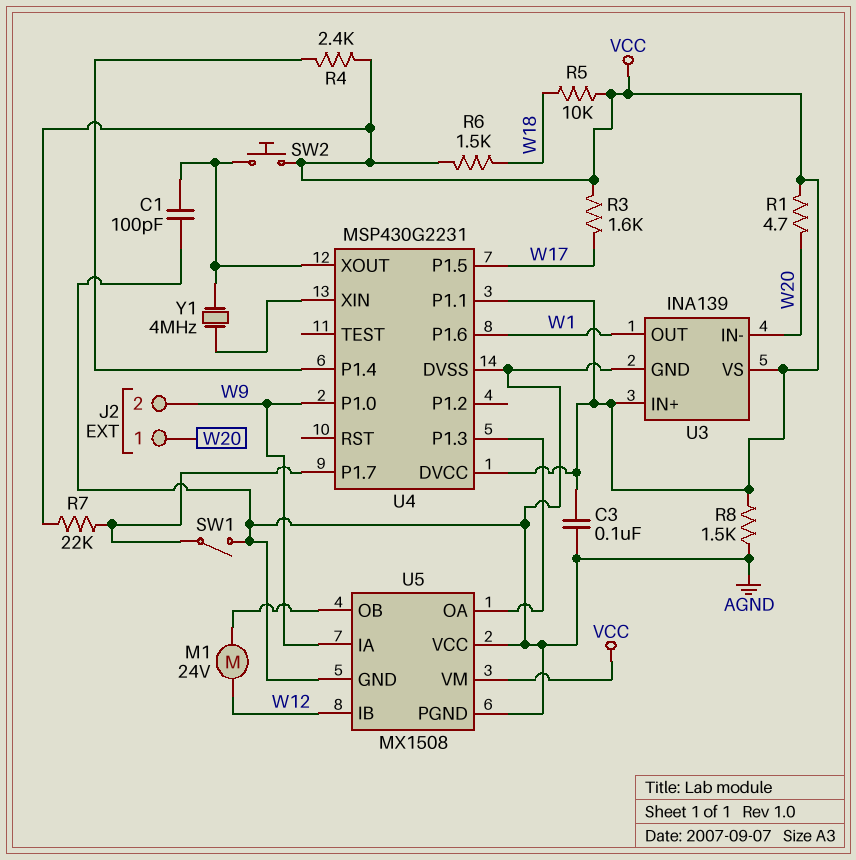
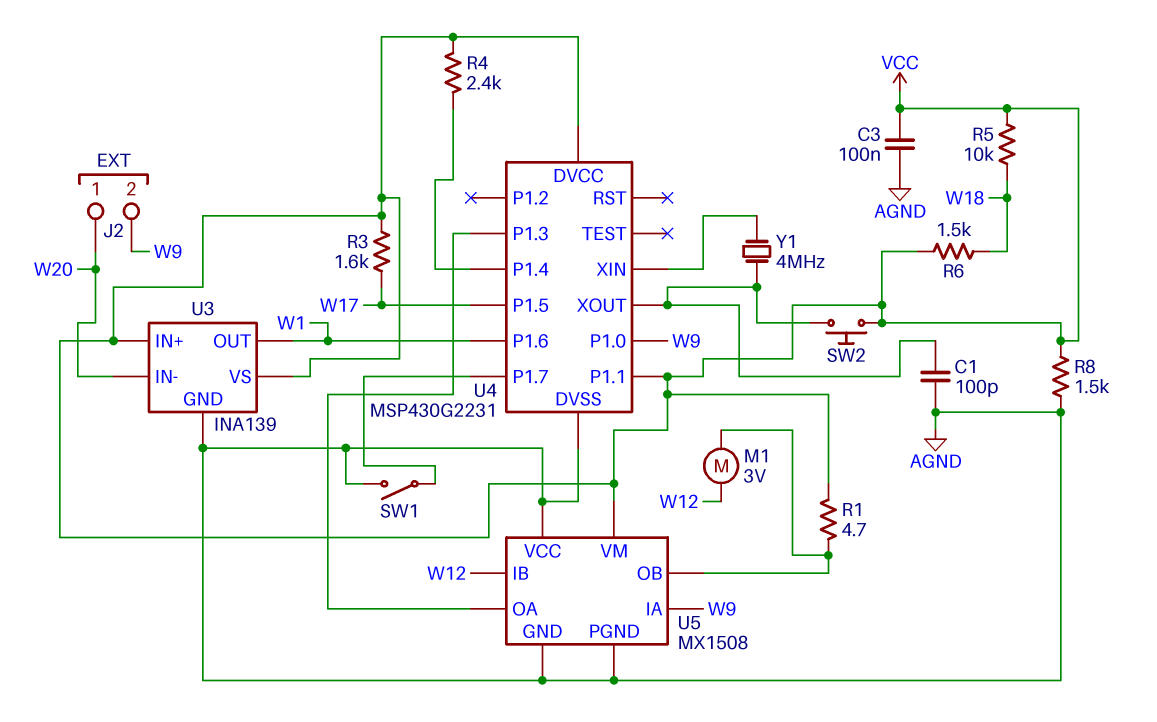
M1: motor 24V (U5/OB, W12) -> motor 3V (U5/OB, W12)
R1: 4.7 (VCC, W20) -> 4.7 (U5/OB, VCC)
R7: 22k (U4/P1.7, VCC) -> none

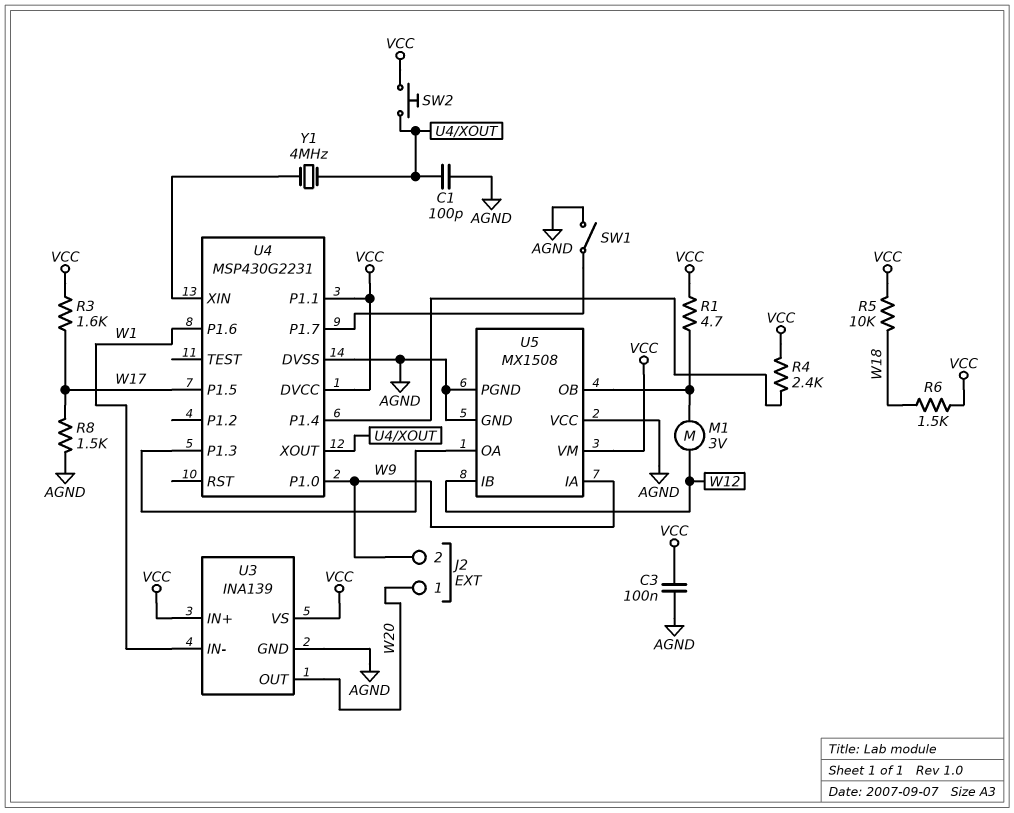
R8: 1.5k (AGND, VCC) -> 1.5k (AGND, W17)
U3 pin IN-: W20 -> W1
U3 pin OUT: W1 -> W20

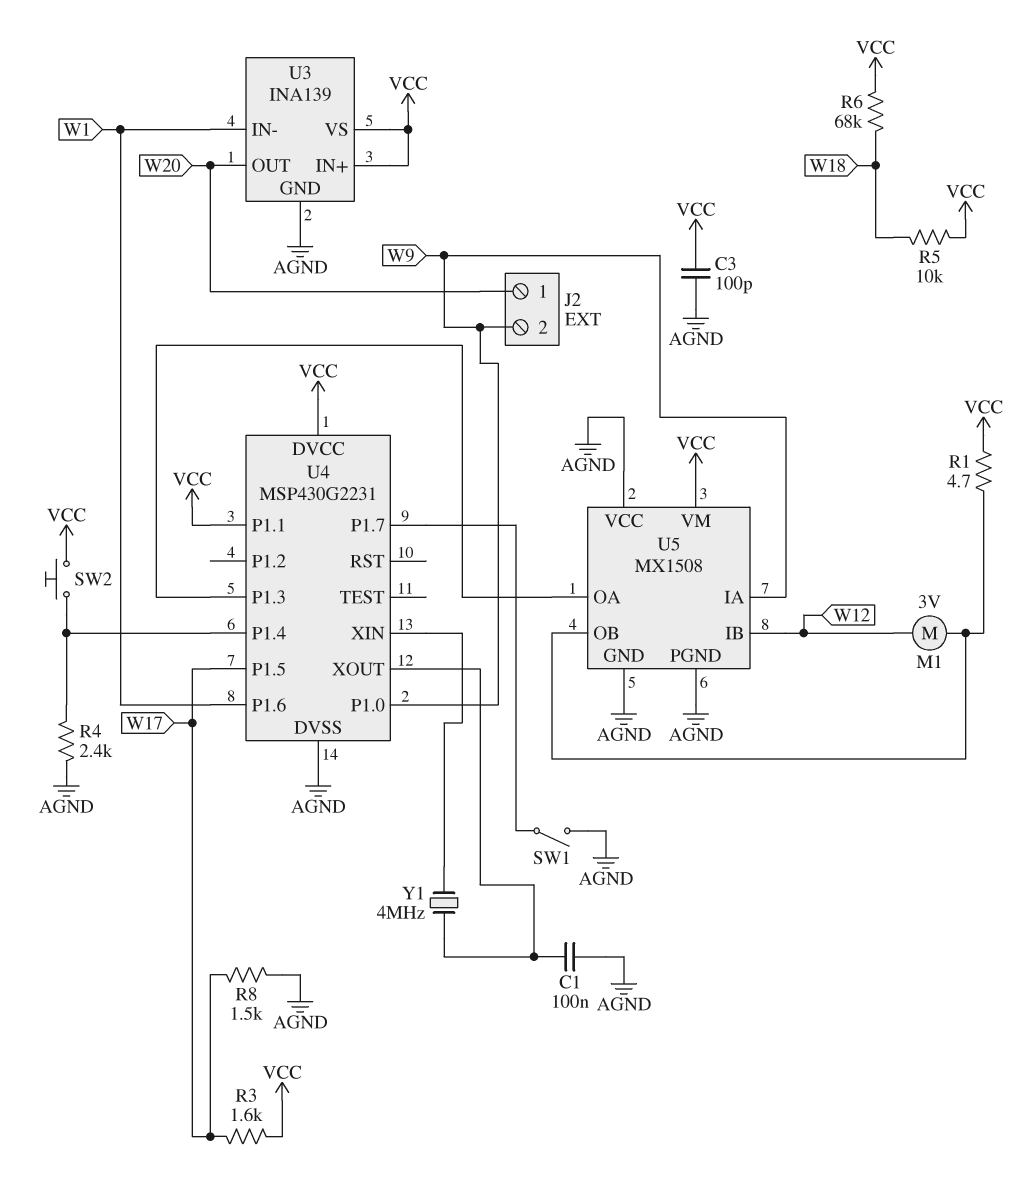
C1: 100pF (AGND, U4/XOUT) -> 100nF (AGND, U4/XOUT)
C3: 100nF (AGND, VCC) -> 100pF (AGND, VCC)
R4: 2.4k (U4/P1.4, VCC) -> 2.4k (AGND, U4/P1.4)
R6: 1.5k (VCC, W18) -> 68k (VCC, W18)
SW2: button (U4/XOUT, VCC) -> button (U4/P1.4, VCC)

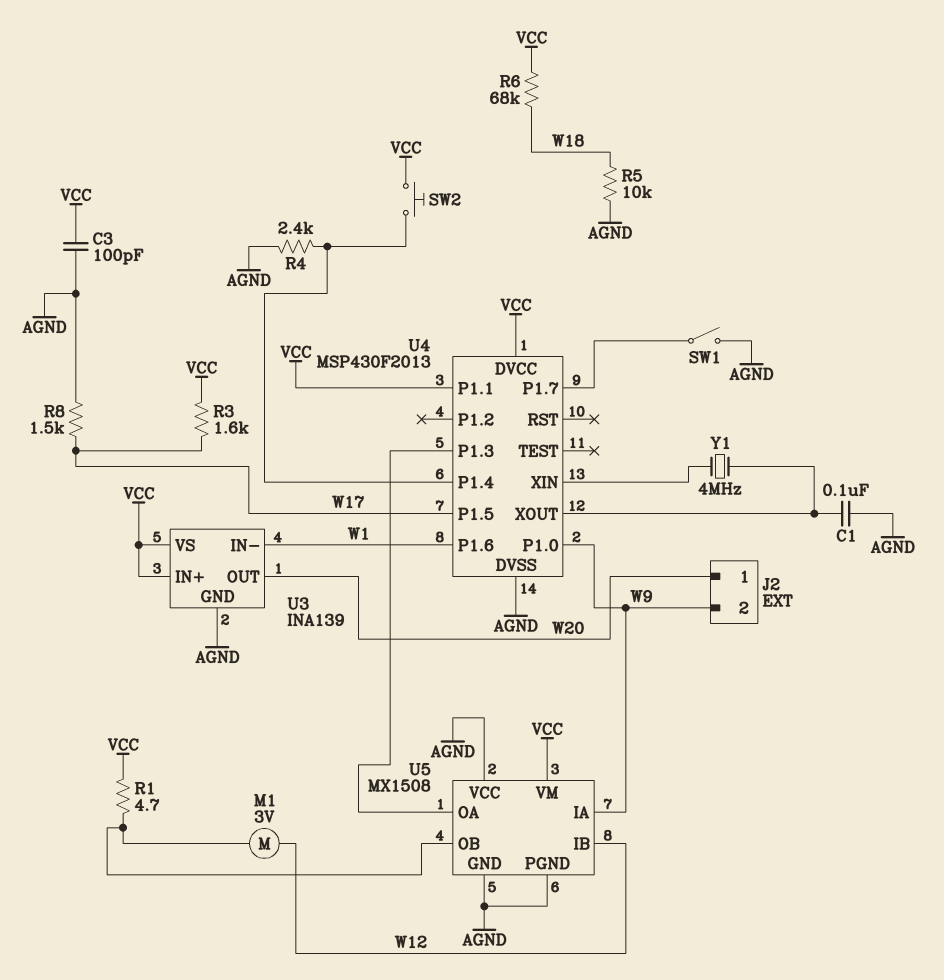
R5: 10k (VCC, W18) -> 10k (AGND, W18)
U4: MSP430G2231 -> MSP430F2013

